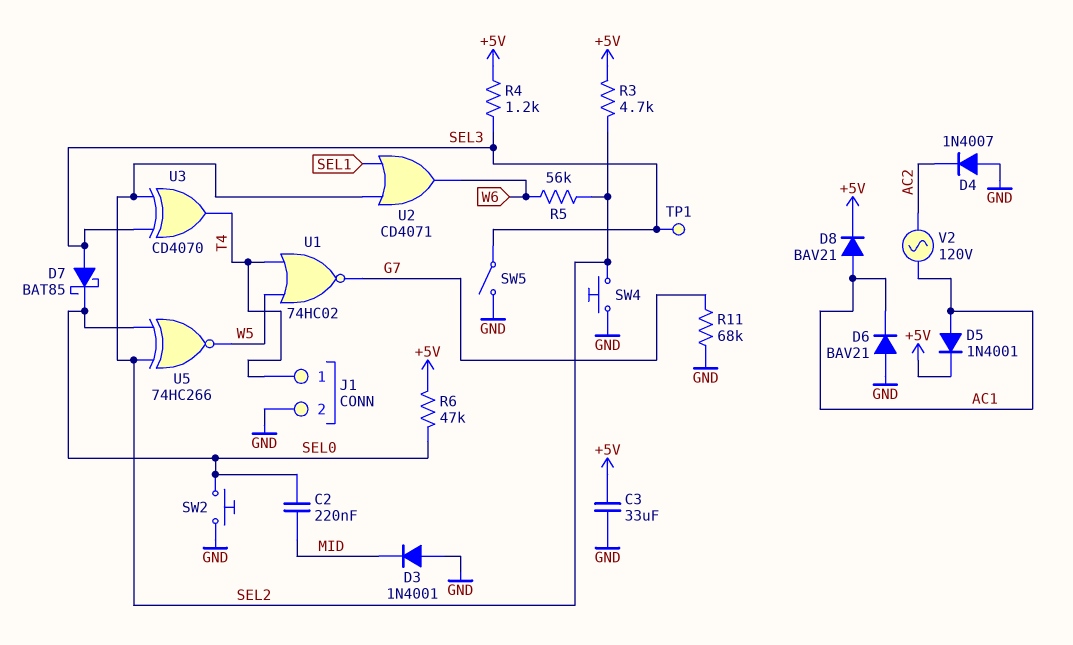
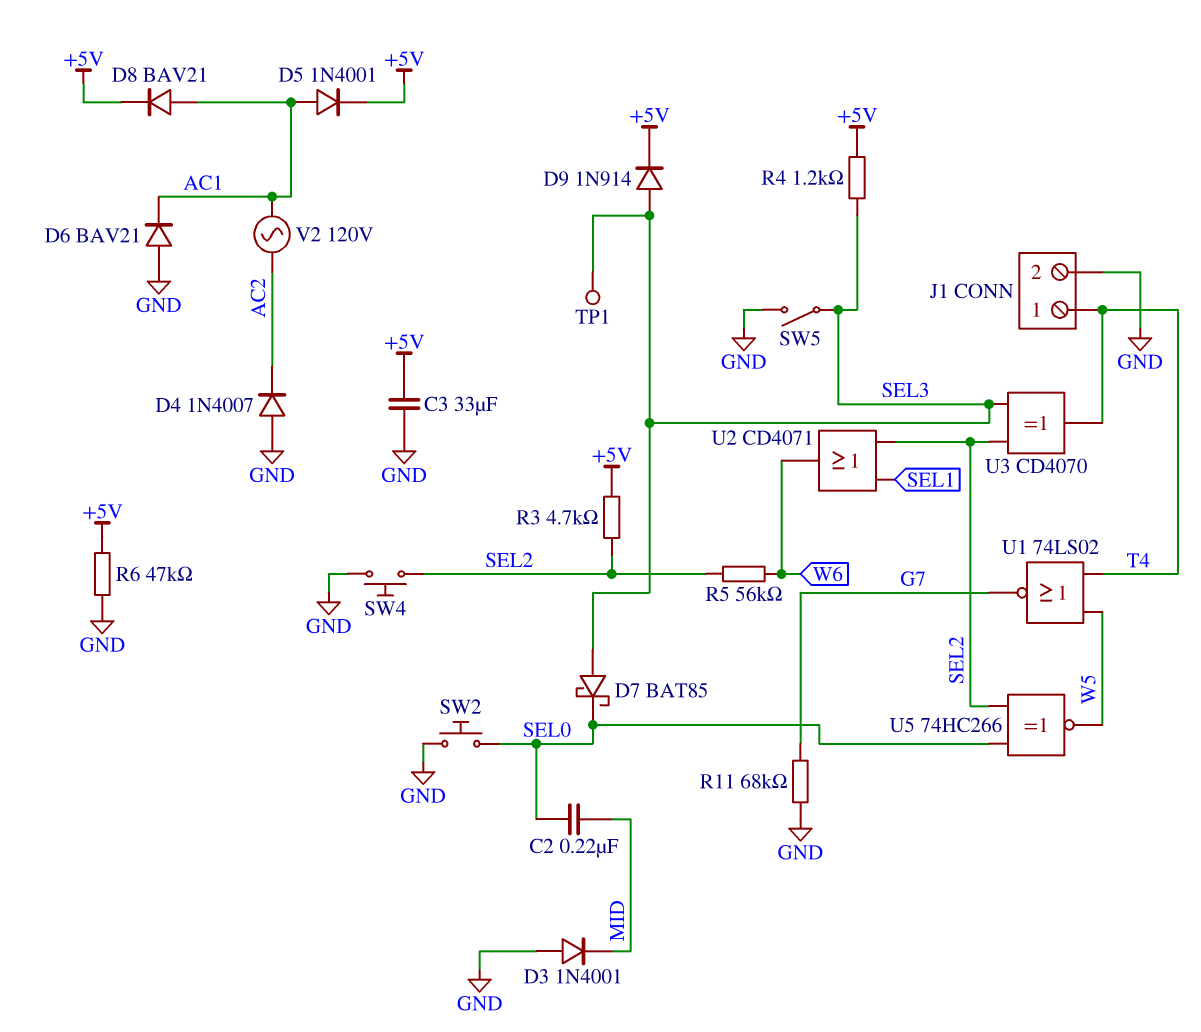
D9: none -> diode 1N914 (A SEL3, K +5V)
R6: 47k (+5V, SEL0) -> 47k (+5V, GND)
U1: NOR 74HC02 (in T4, in W5, out G7) -> NOR 74LS02 (in T4, in W5, out G7)

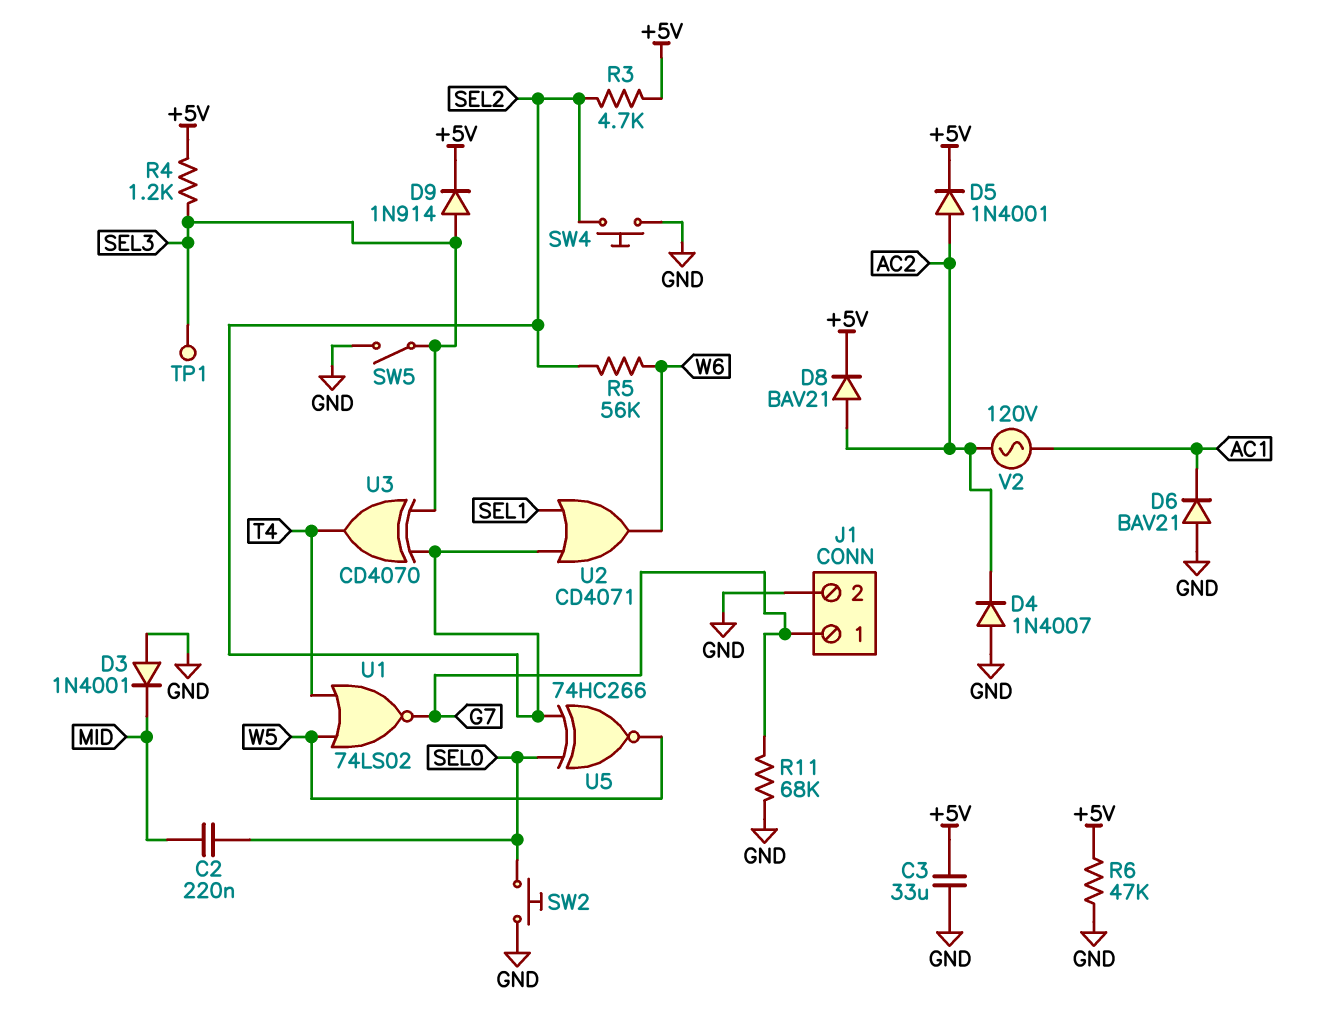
D5: diode 1N4001 (A AC1, K +5V) -> diode 1N4001 (A AC2, K +5V)
D7: schottky BAT85 (A SEL3, K SEL0) -> none
D8: diode BAV21 (A AC1, K +5V) -> diode BAV21 (A AC2, K +5V)
J1 pin 1: T4 -> G7

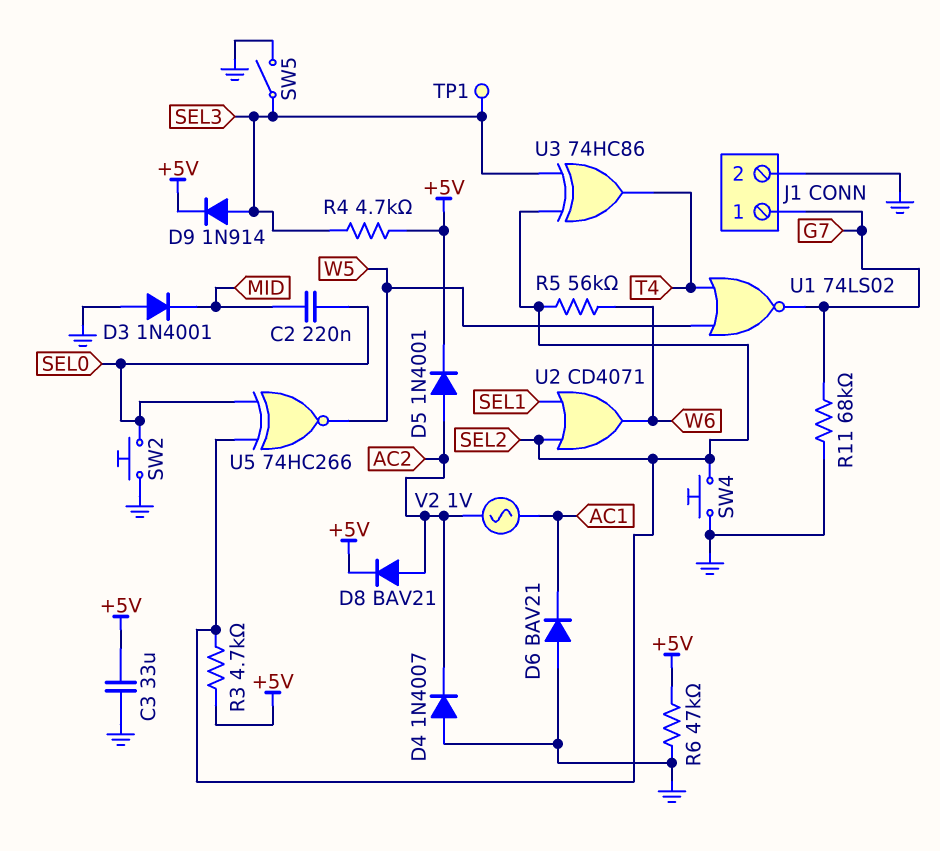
R4: 1.2k (+5V, SEL3) -> 4.7k (+5V, SEL3)
U3: XOR CD4070 (in SEL2, in SEL3, out T4) -> XOR 74HC86 (in SEL2, in SEL3, out T4)
V2: AC 120V (AC1, AC2) -> AC 1V (AC1, AC2)

